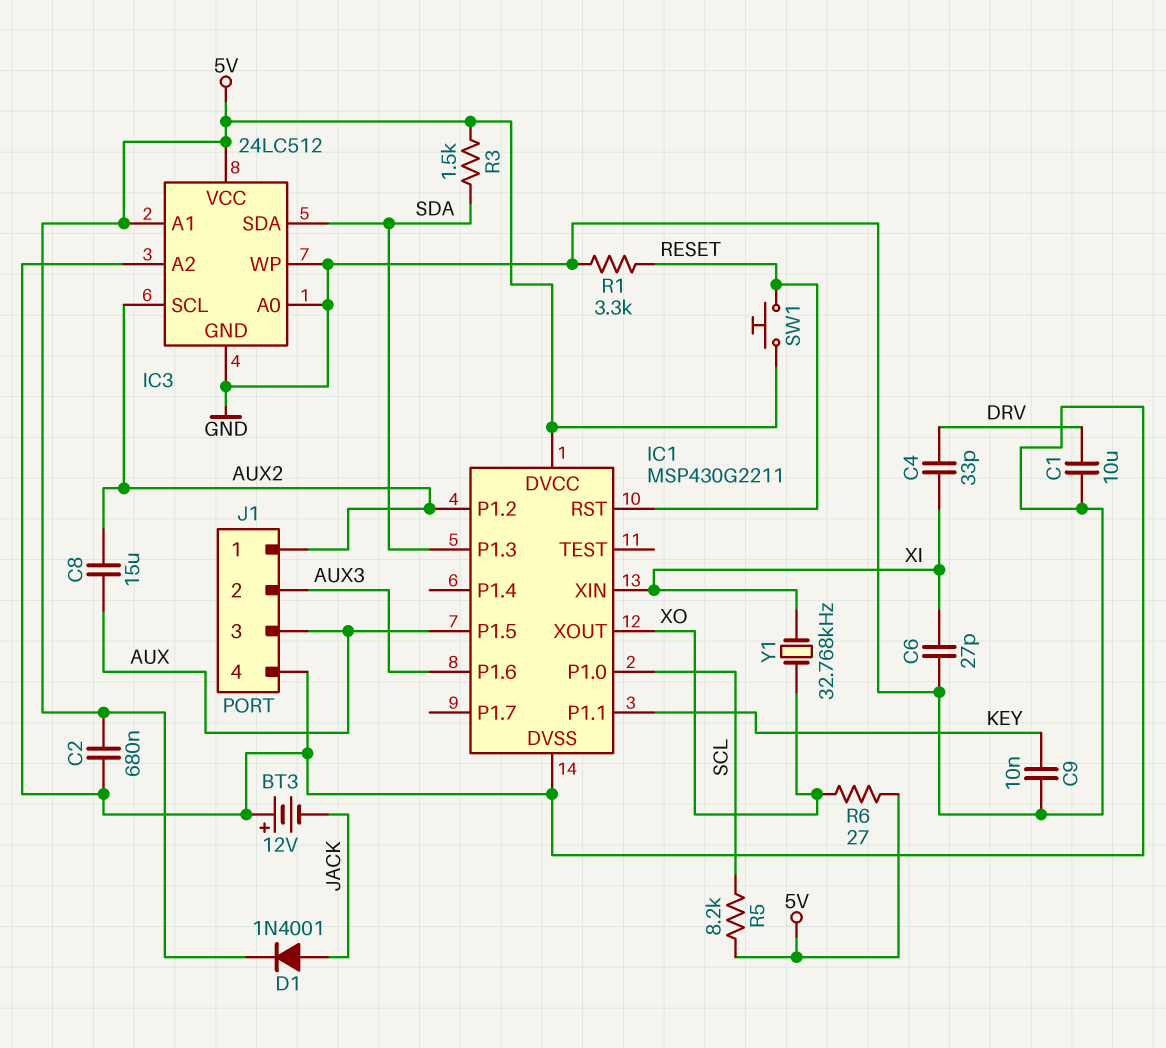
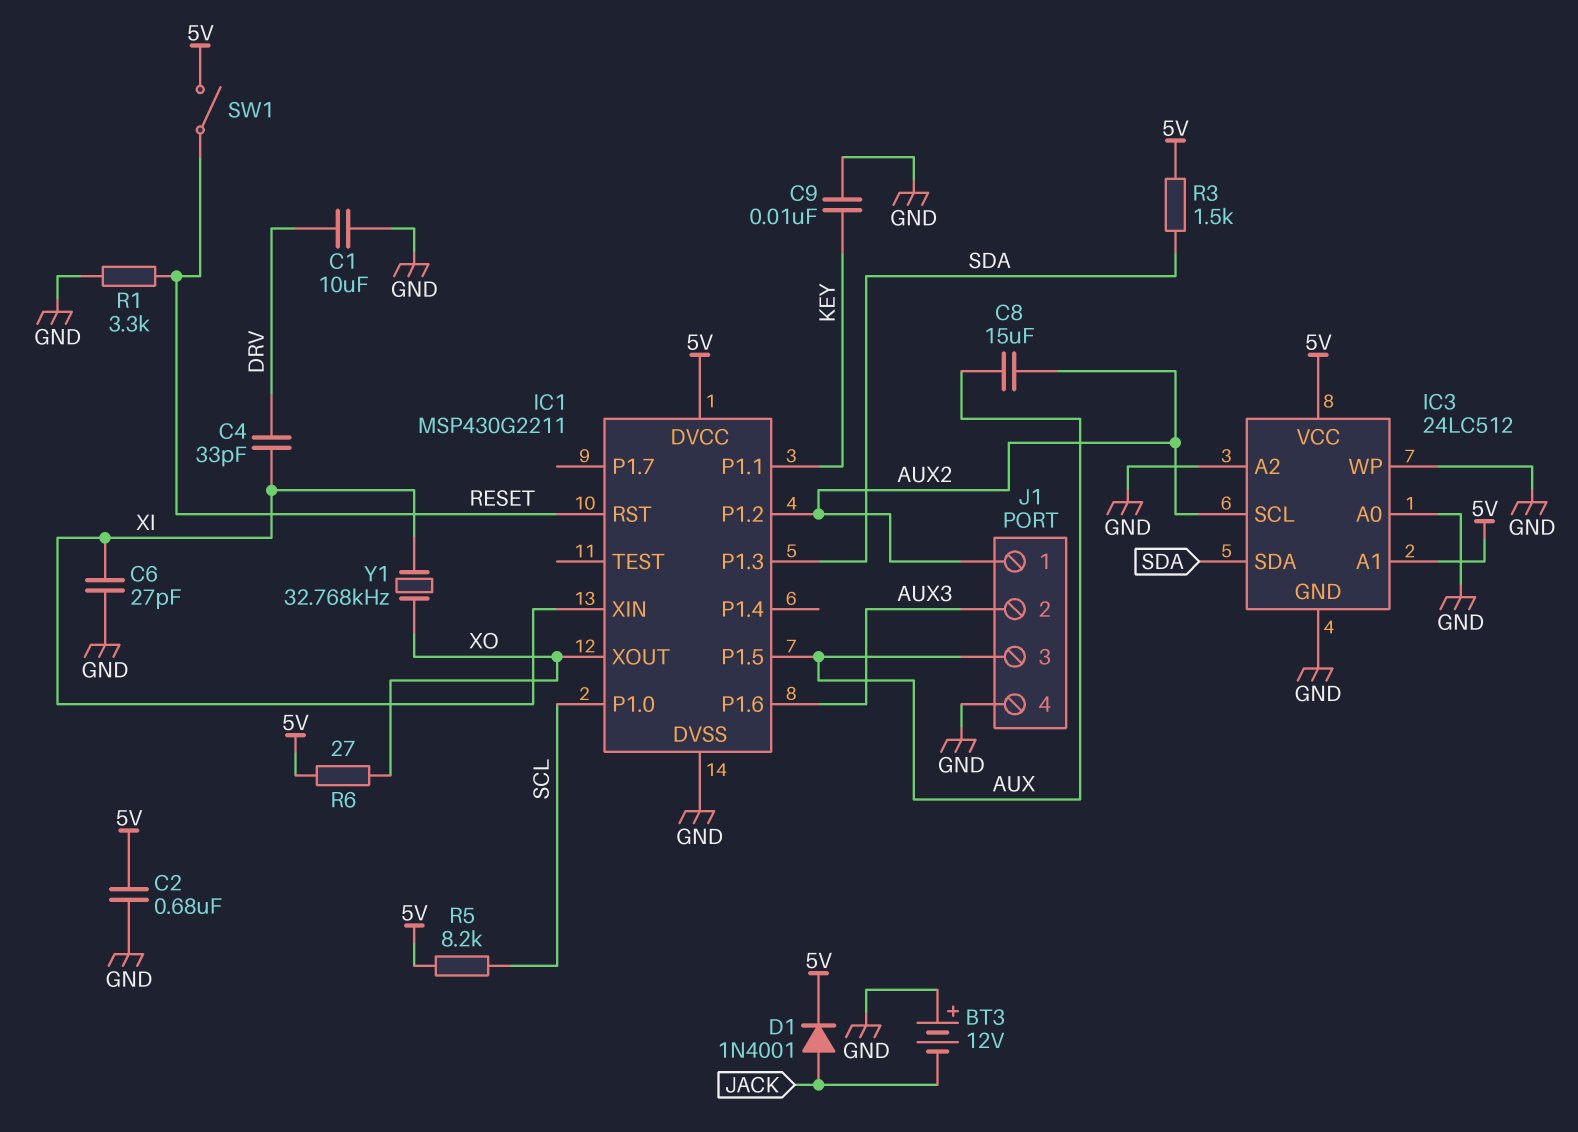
SW1: button (5V, RESET) -> switch (5V, RESET)

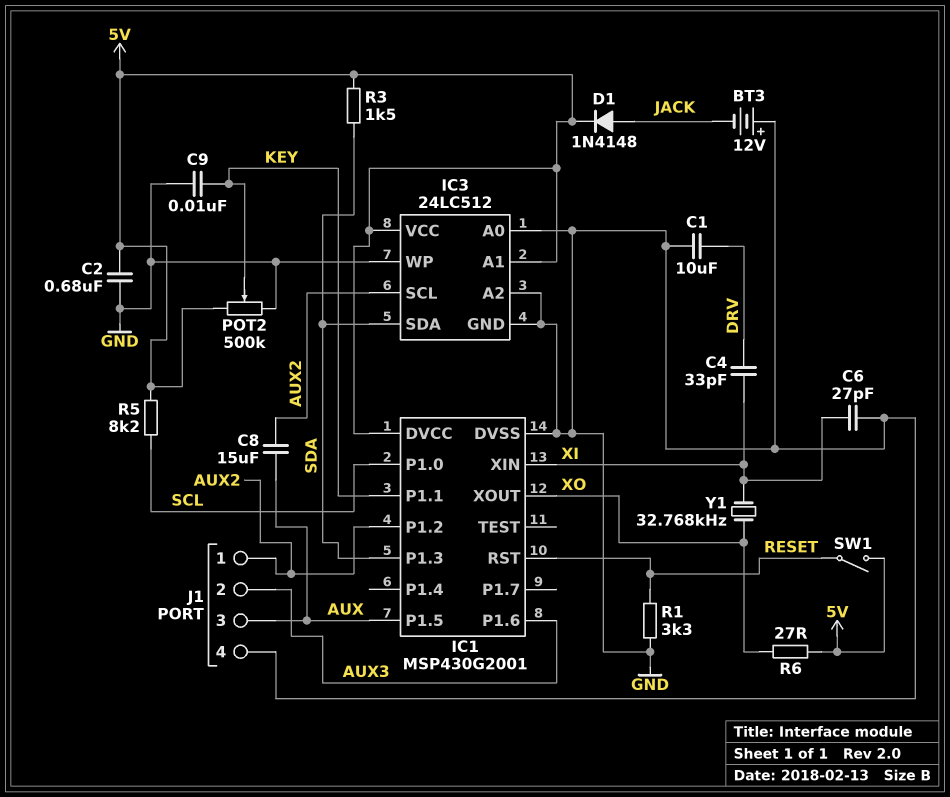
D1: diode 1N4001 (A JACK, K 5V) -> diode 1N4148 (A JACK, K 5V)
IC1: MSP430G2211 -> MSP430G2001
POT2: none -> 500k (5V, GND, wiper KEY)

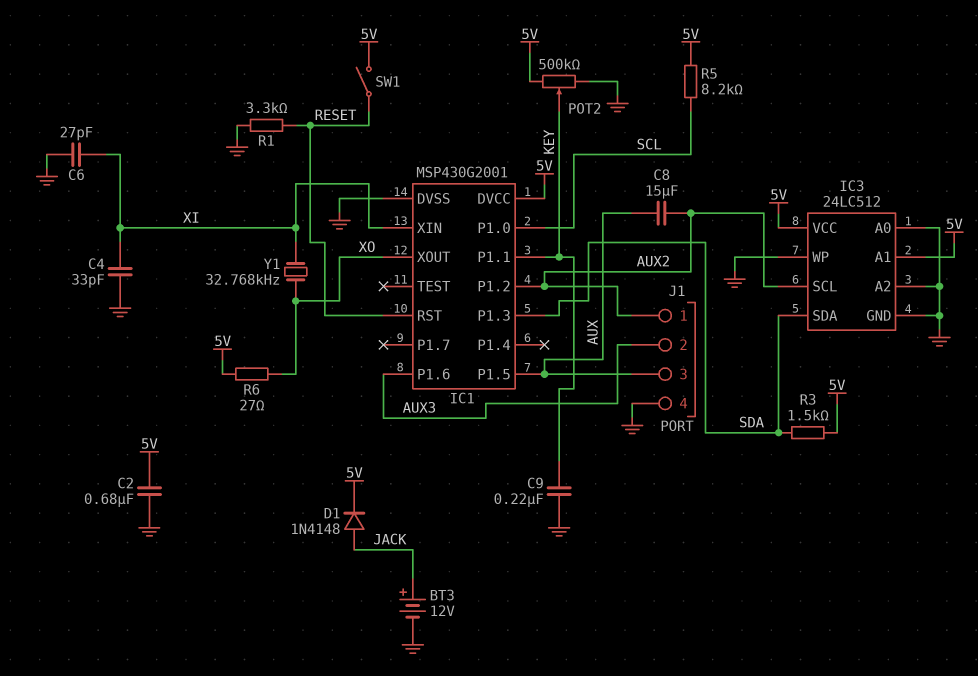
BT3: 12V (plus GND, minus JACK) -> 12V (plus JACK, minus GND)
C1: 10uF (DRV, GND) -> none
C4: 33pF (DRV, XI) -> 33pF (GND, XI)
C9: 10nF (GND, KEY) -> 220nF (GND, KEY)

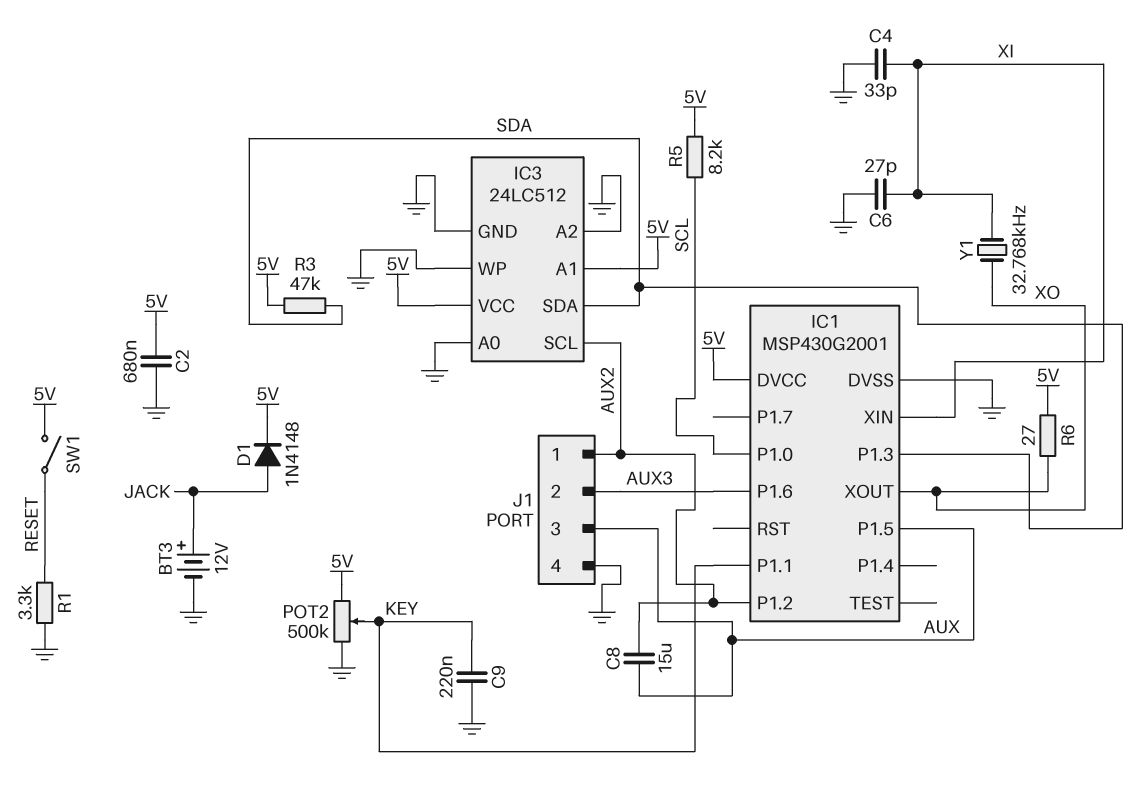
IC1 pin RST: RESET -> none
R3: 1.5k (5V, SDA) -> 47k (5V, SDA)

